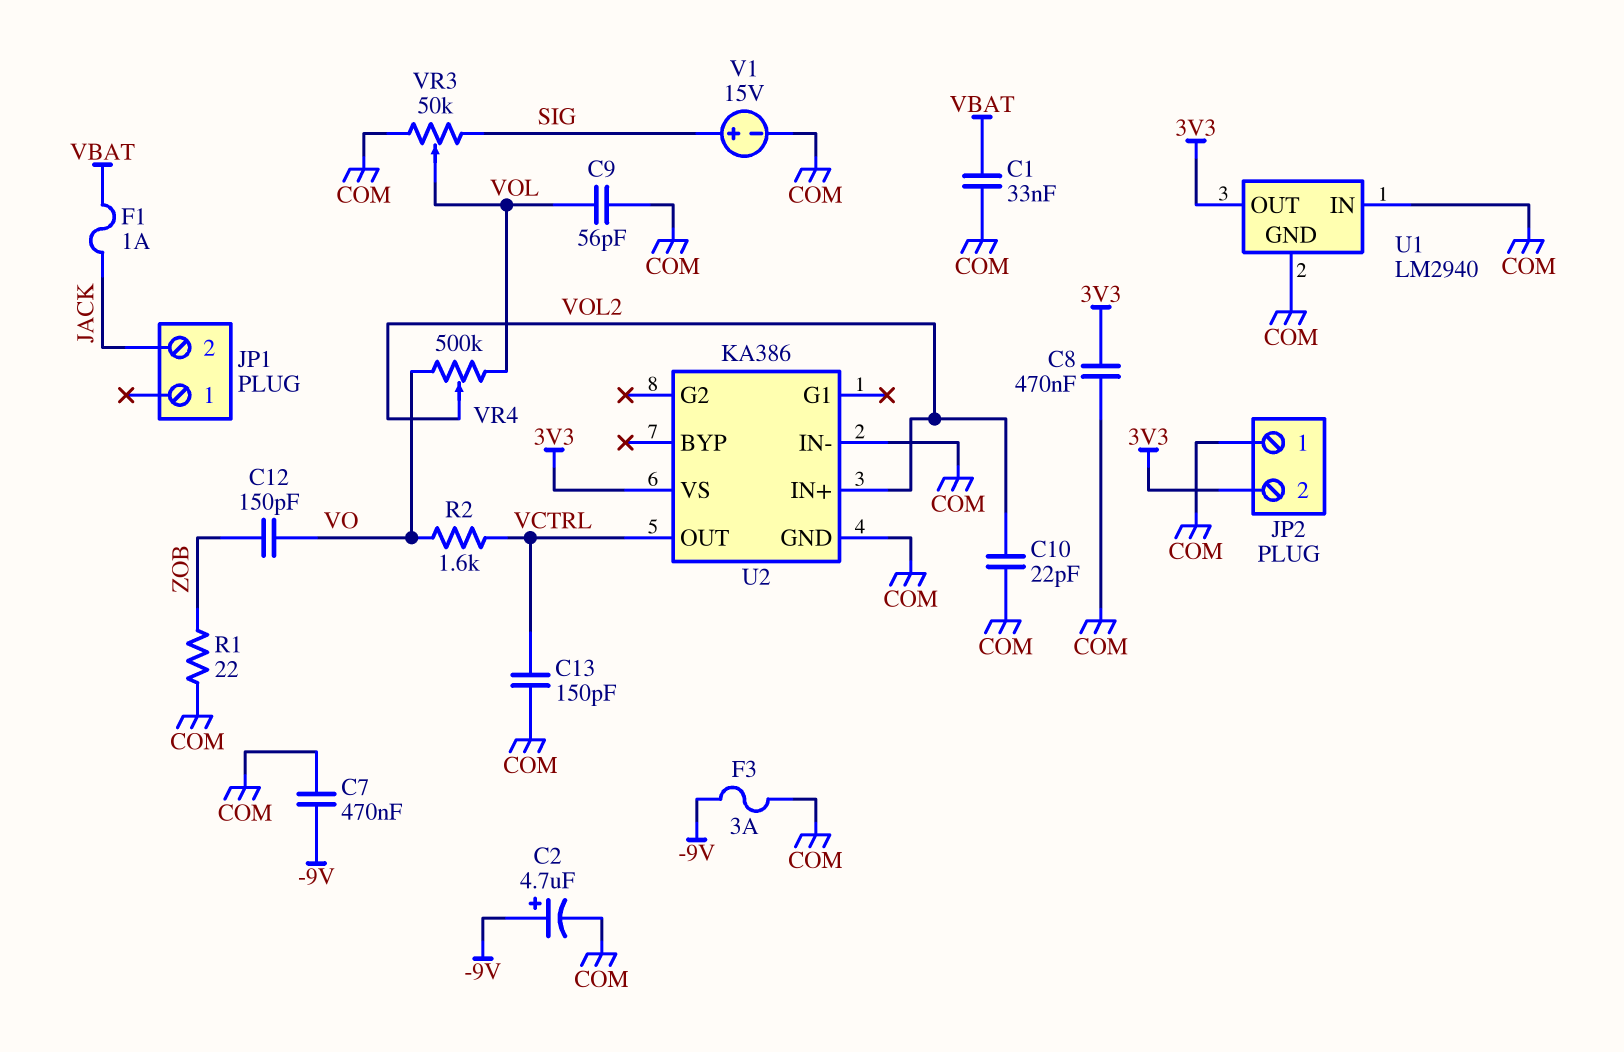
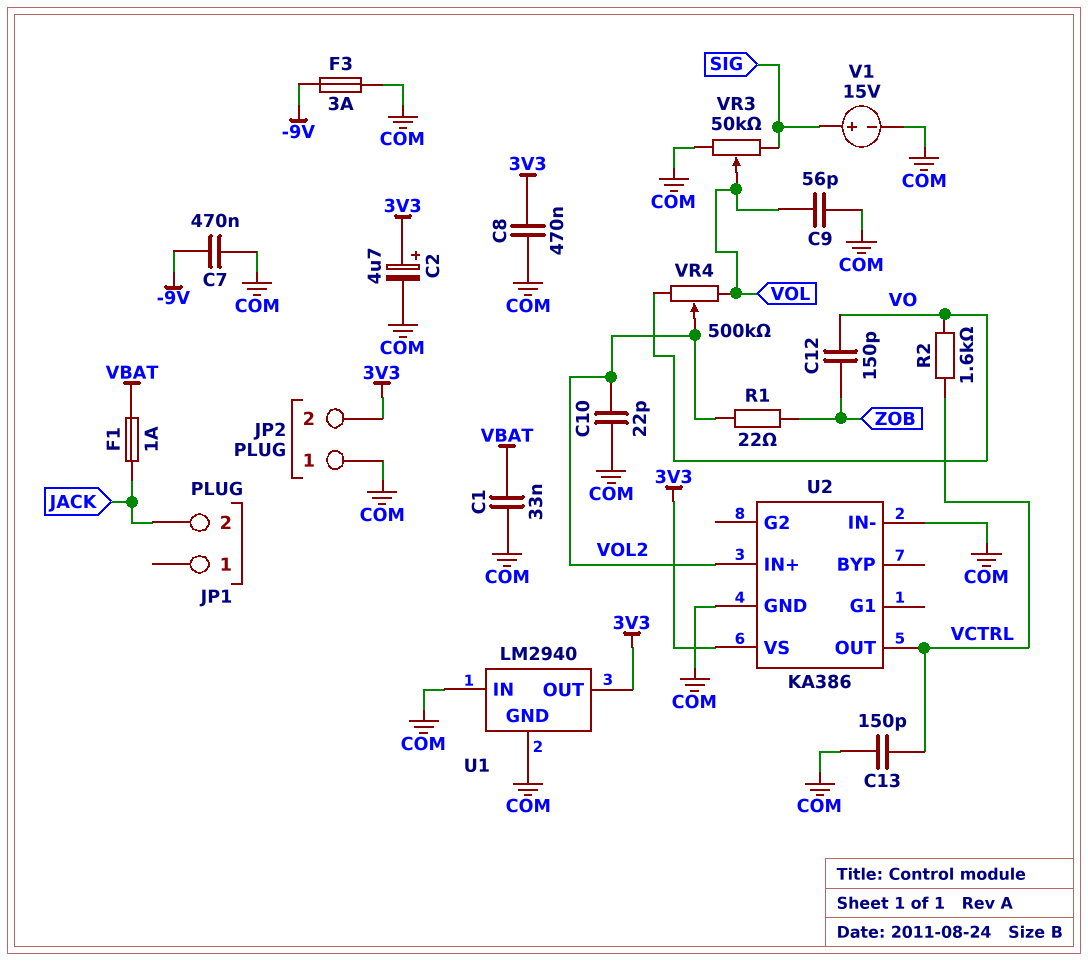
C2: 4.7uF (plus -9V, minus COM) -> 4.7uF (plus 3V3, minus COM)
R1: 22 (COM, ZOB) -> 22 (VOL2, ZOB)

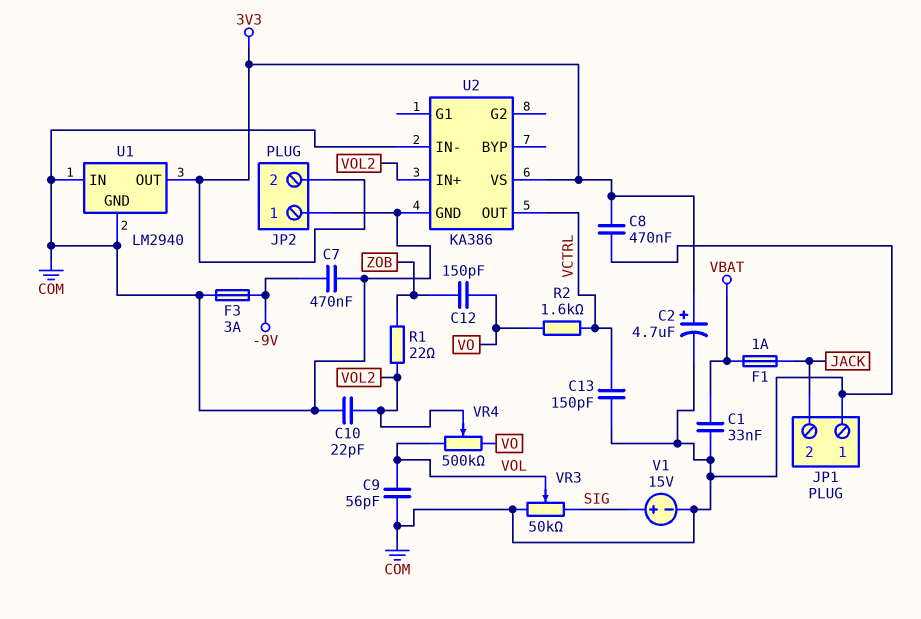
JP1 pin 1: none -> COM

